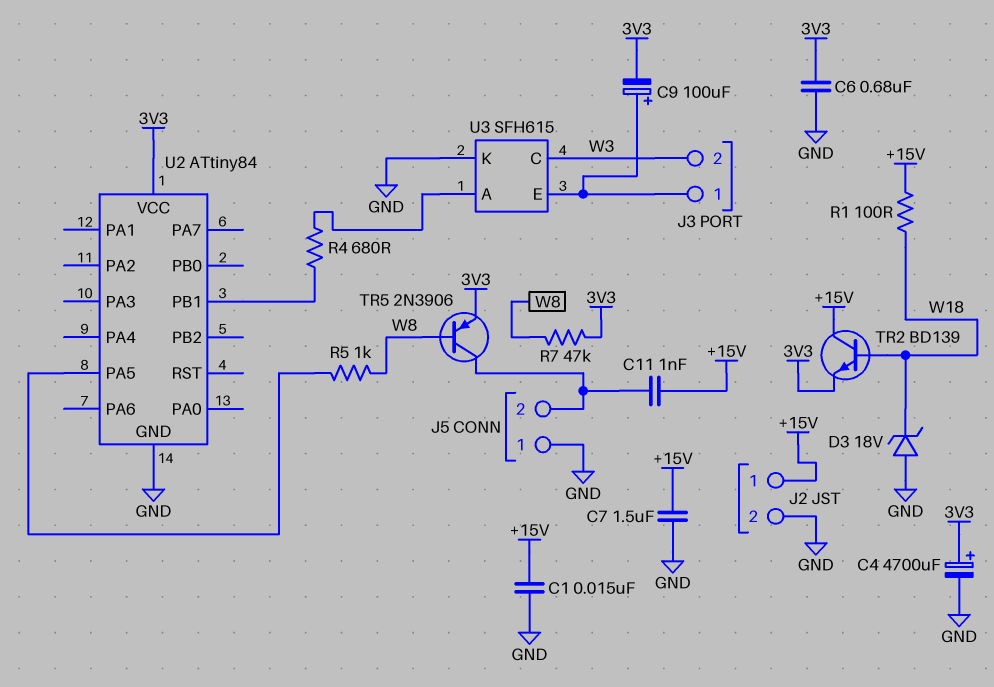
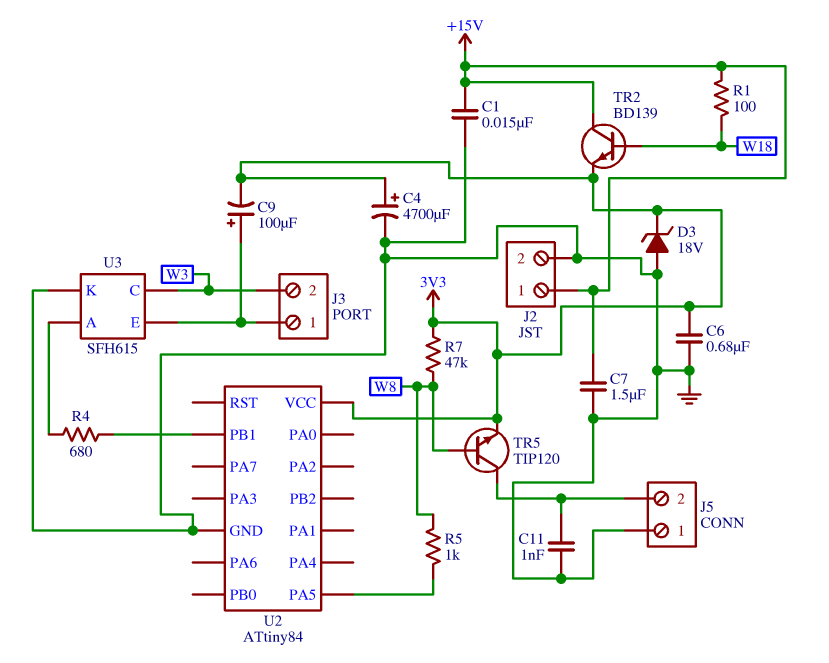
C11: 1nF (+15V, J5/2) -> 1nF (GND, J5/2)
D3: zener 18V (A GND, K W18) -> zener 18V (A GND, K 3V3)
TR5: PNP 2N3906 (B W8, C J5/2, E 3V3) -> NPN TIP120 (B W8, C J5/2, E 3V3)

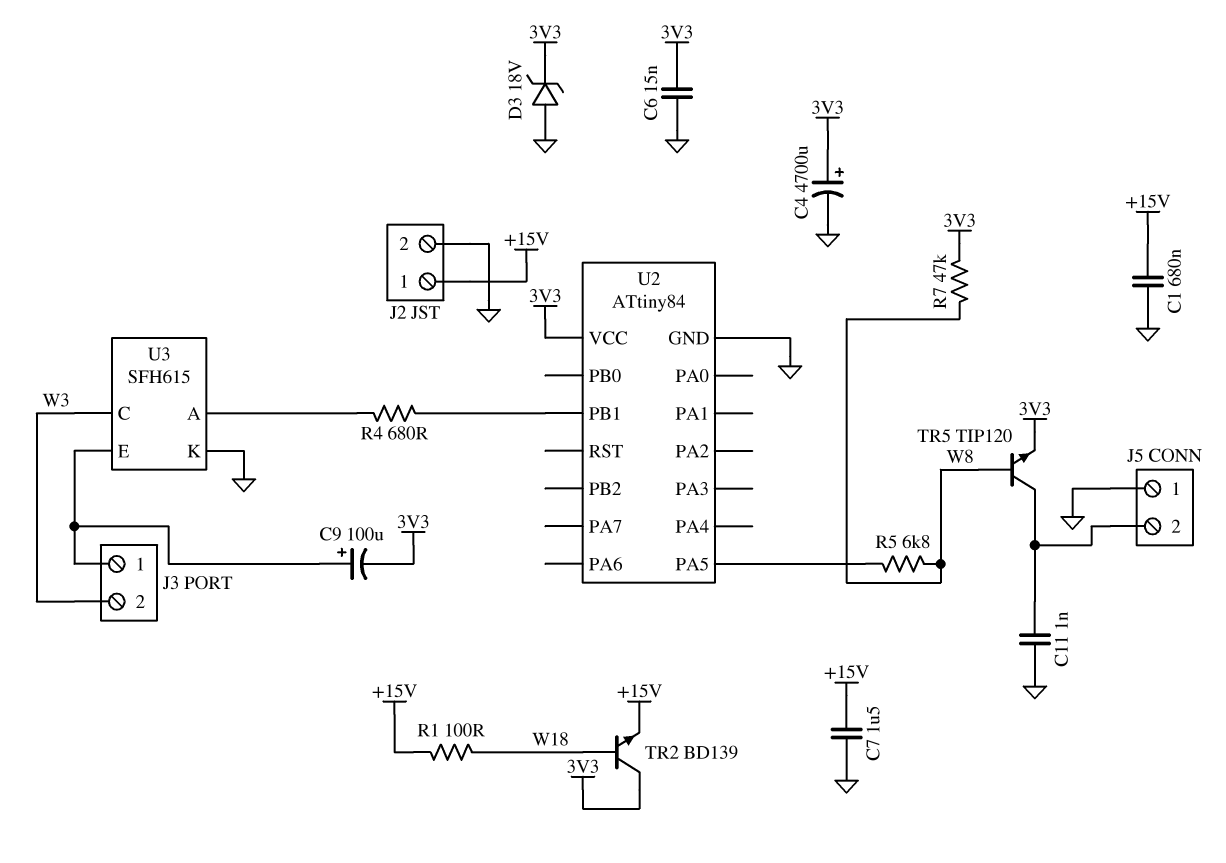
C1: 15nF (+15V, GND) -> 680nF (+15V, GND)
C6: 680nF (3V3, GND) -> 15nF (3V3, GND)
R5: 1k (U2/PA5, W8) -> 6.8k (U2/PA5, W8)
TR2: NPN BD139 (B W18, C +15V, E 3V3) -> NPN BD139 (B W18, C 3V3, E +15V)

